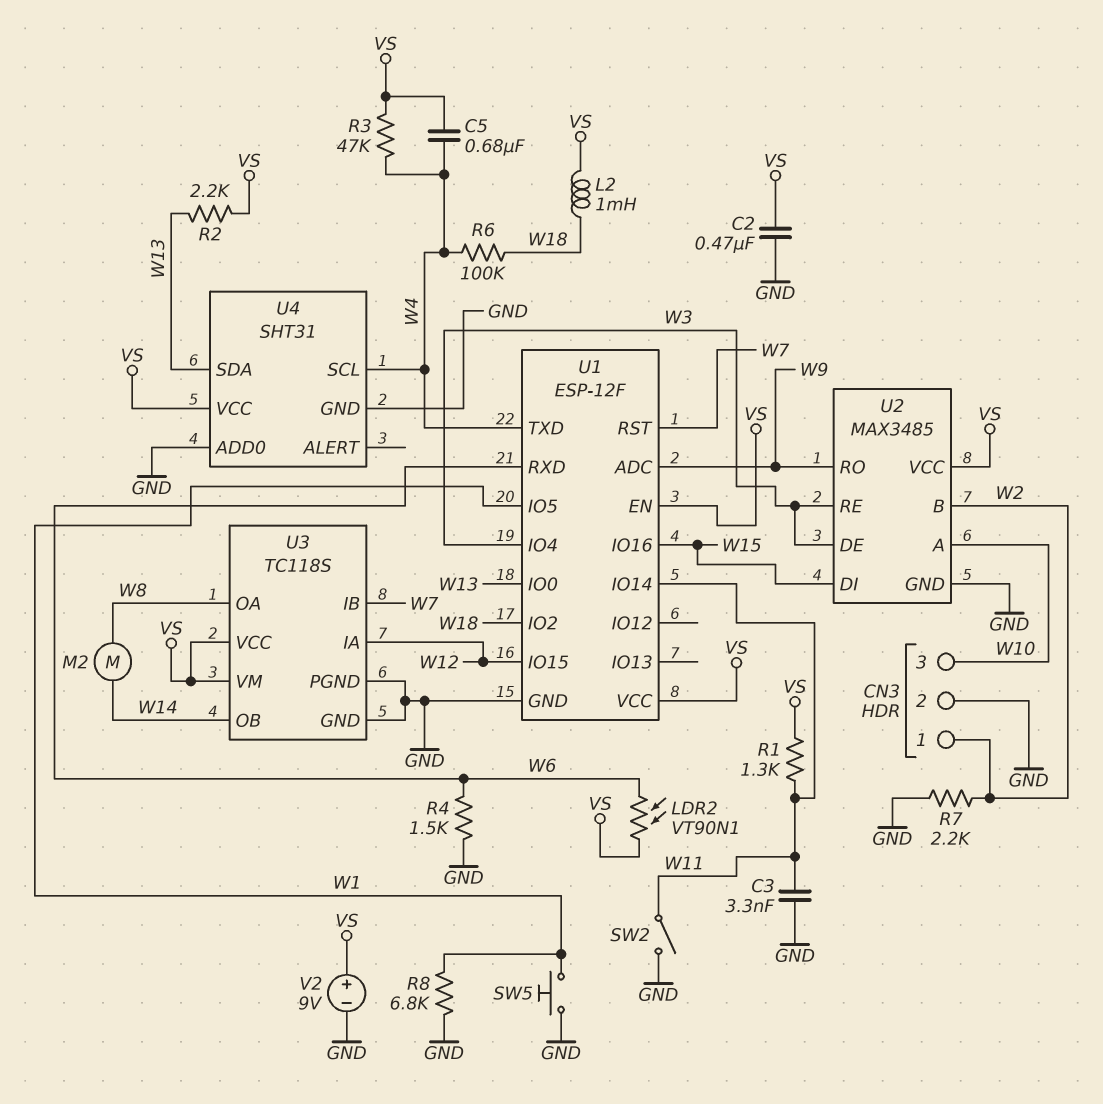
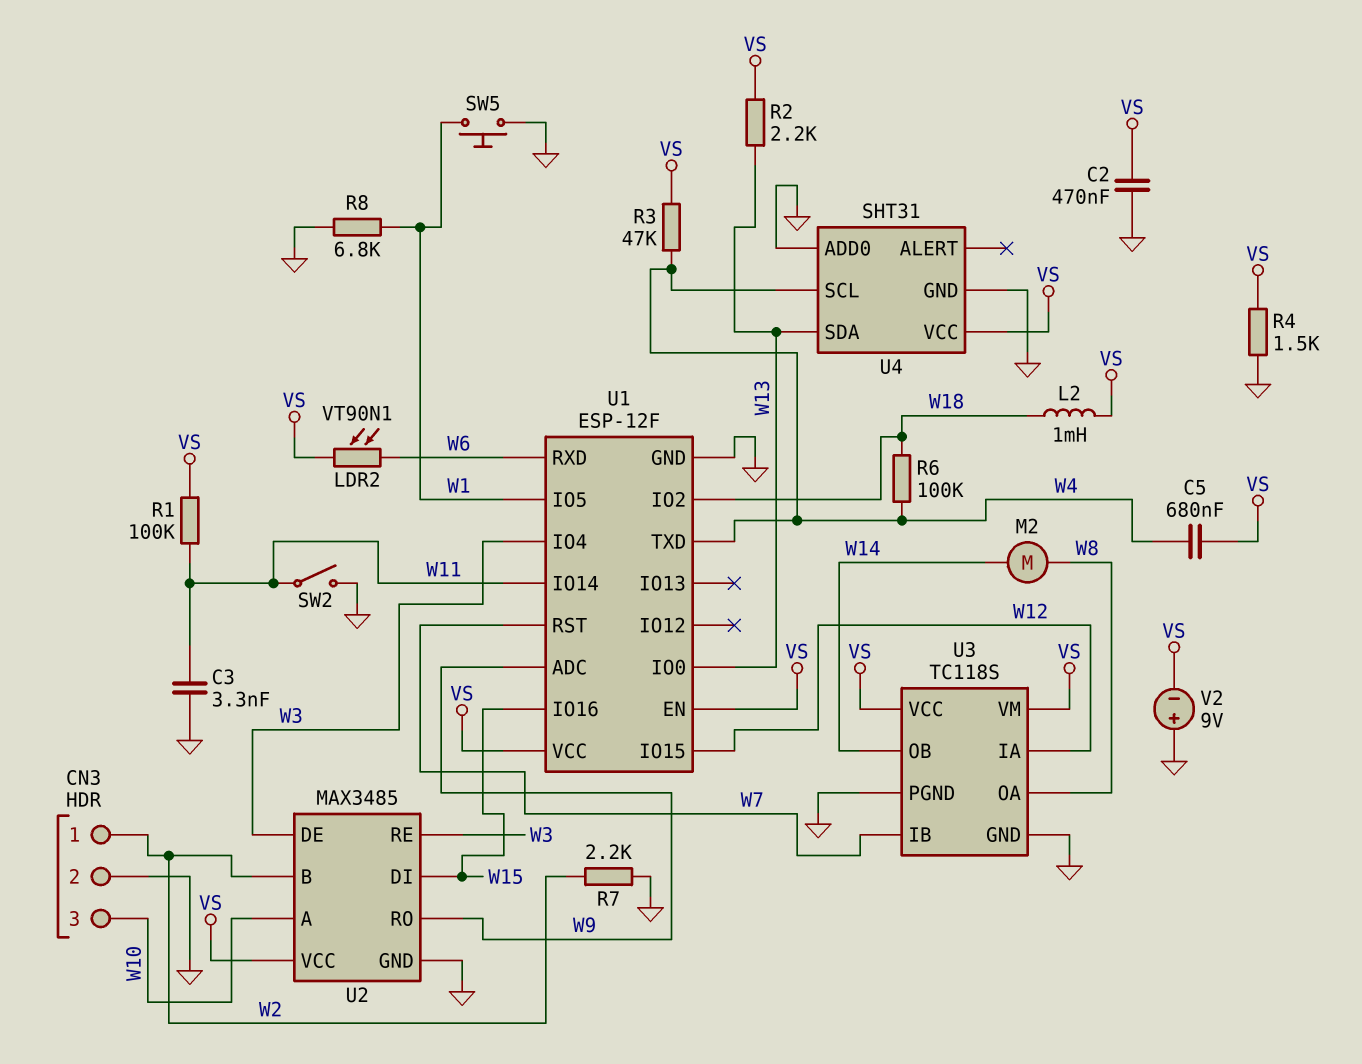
R1: 1.3k (VS, W11) -> 100k (VS, W11)
R4: 1.5k (GND, W6) -> 1.5k (GND, VS)
V2: 9V (plus VS, minus GND) -> 9V (plus GND, minus VS)

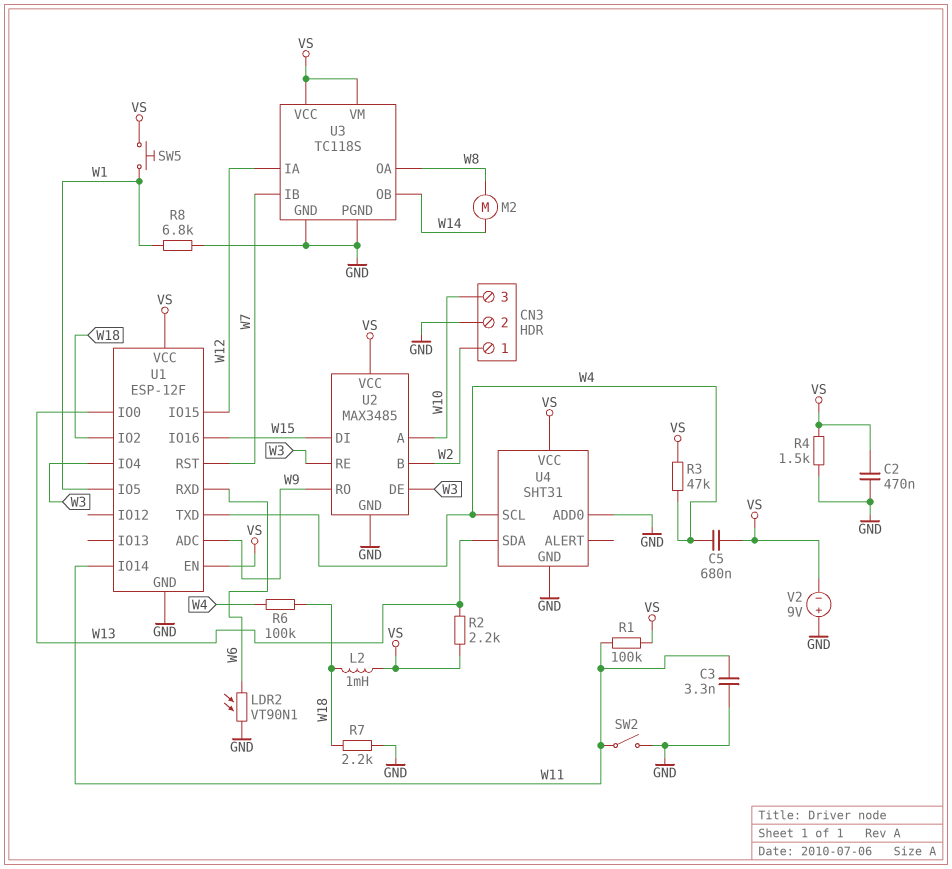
LDR2: VT90N1 (VS, W6) -> VT90N1 (GND, W6)
R7: 2.2k (GND, W2) -> 2.2k (GND, W18)
SW5: button (GND, W1) -> button (VS, W1)

